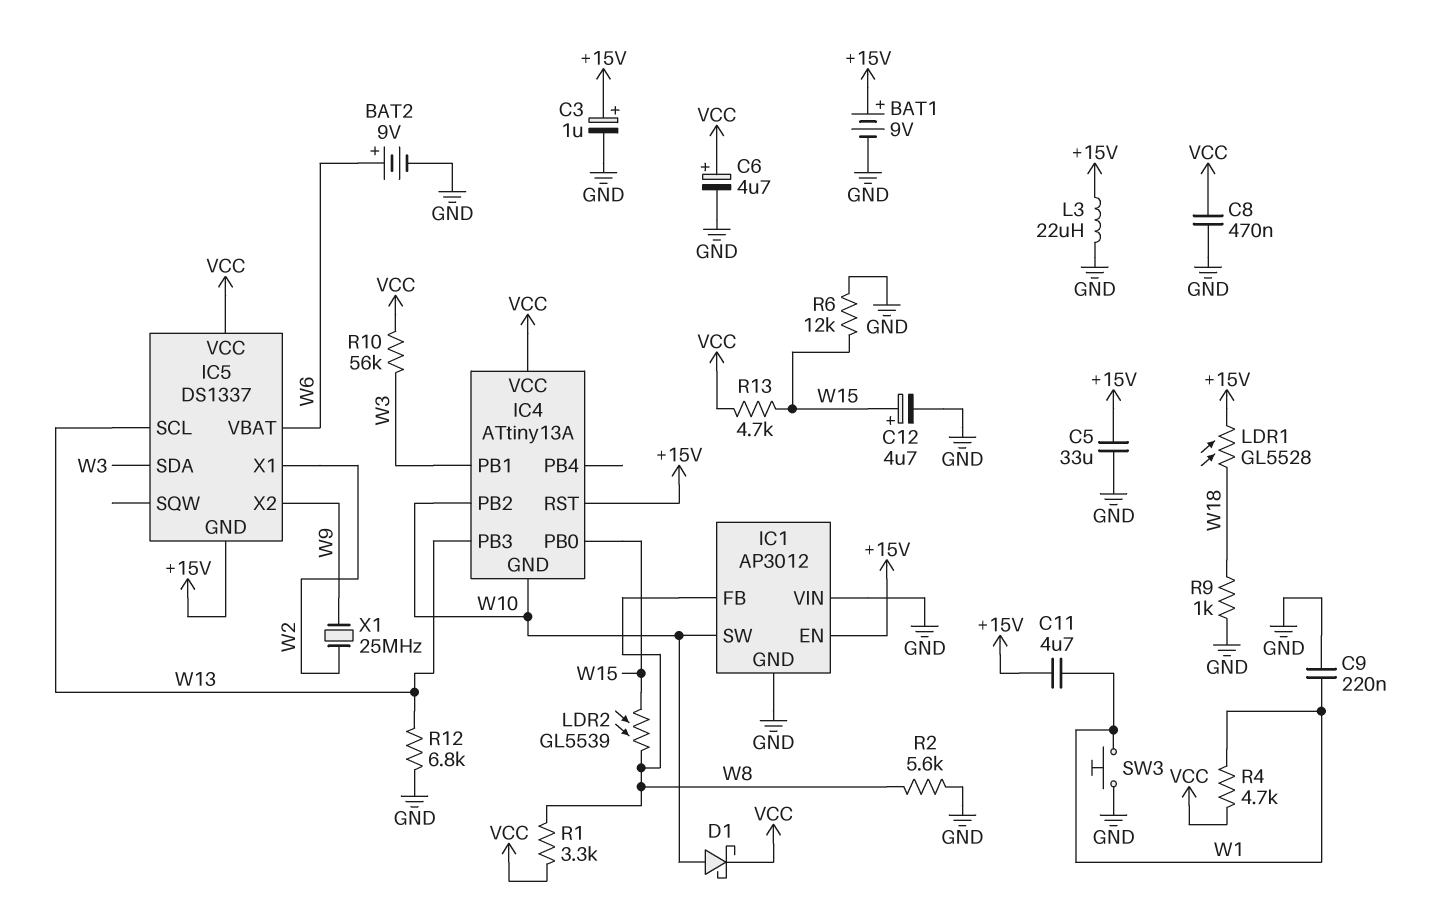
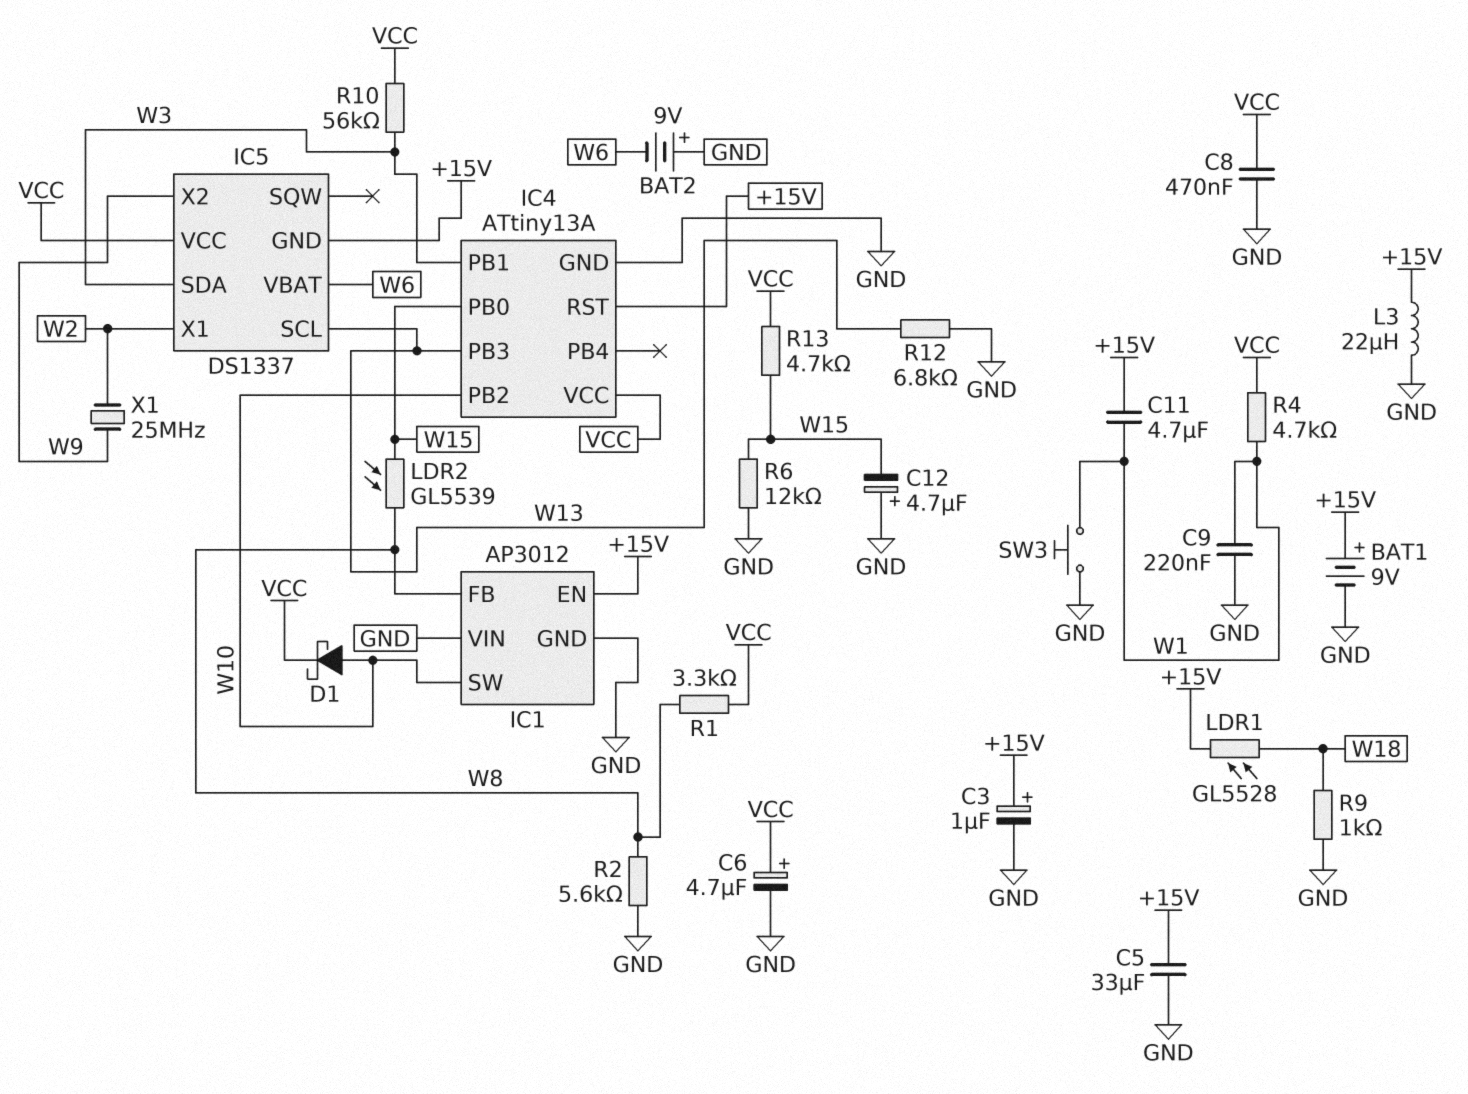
BAT2: 9V (plus W6, minus GND) -> 9V (plus GND, minus W6)
C12: 4.7uF (plus W15, minus GND) -> 4.7uF (plus GND, minus W15)
IC4 pin GND: W10 -> GND

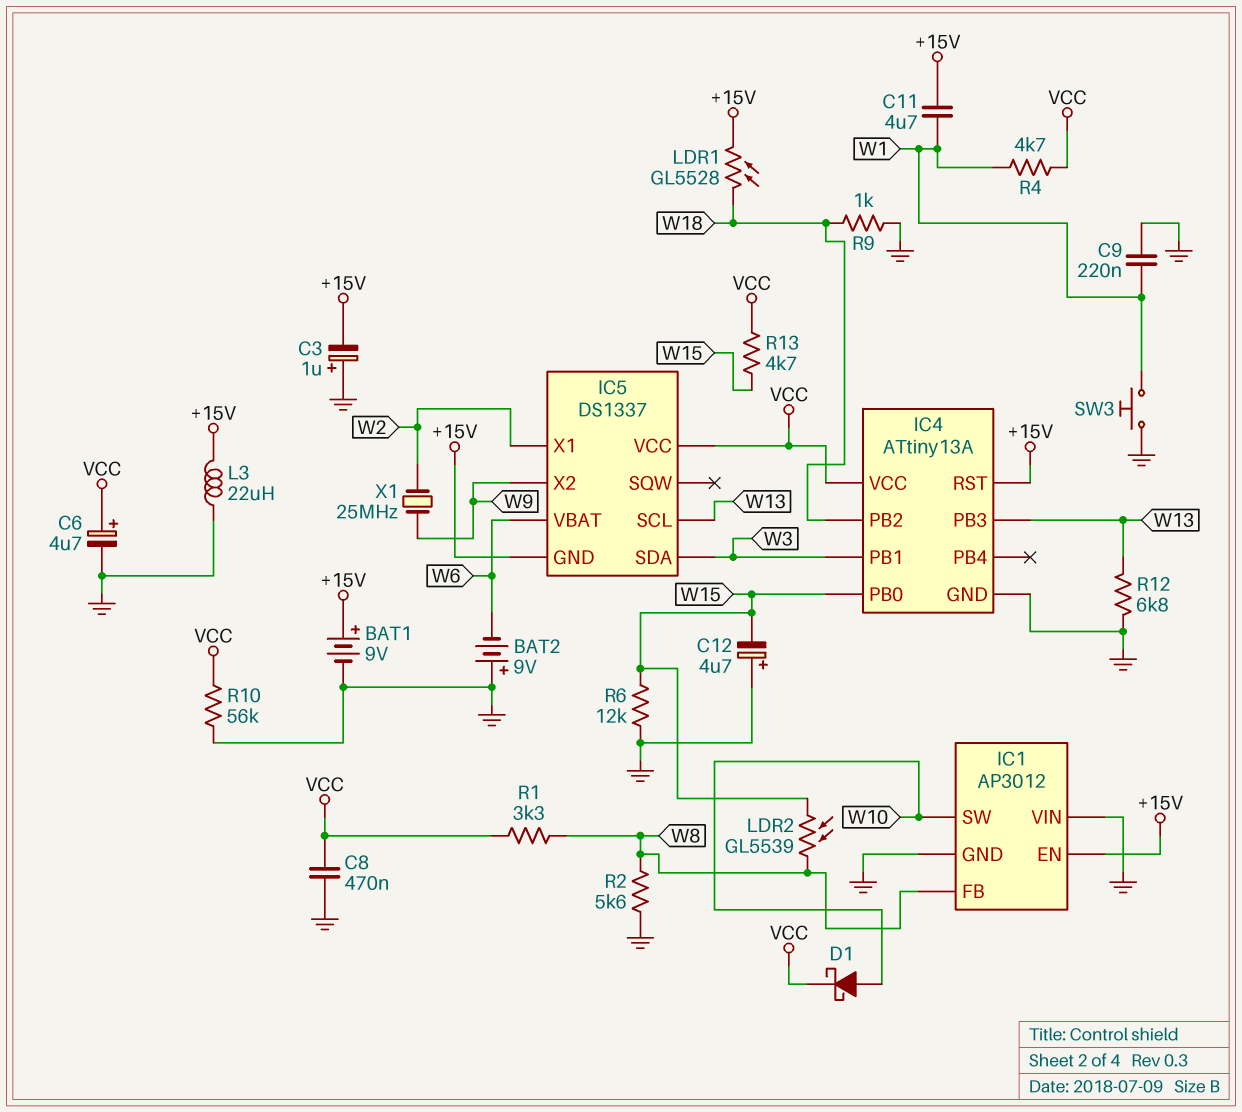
C3: 1uF (plus +15V, minus GND) -> 1uF (plus GND, minus +15V)
C5: 33uF (+15V, GND) -> none
IC4 pin PB2: W10 -> W18
R10: 56k (VCC, W3) -> 56k (GND, VCC)

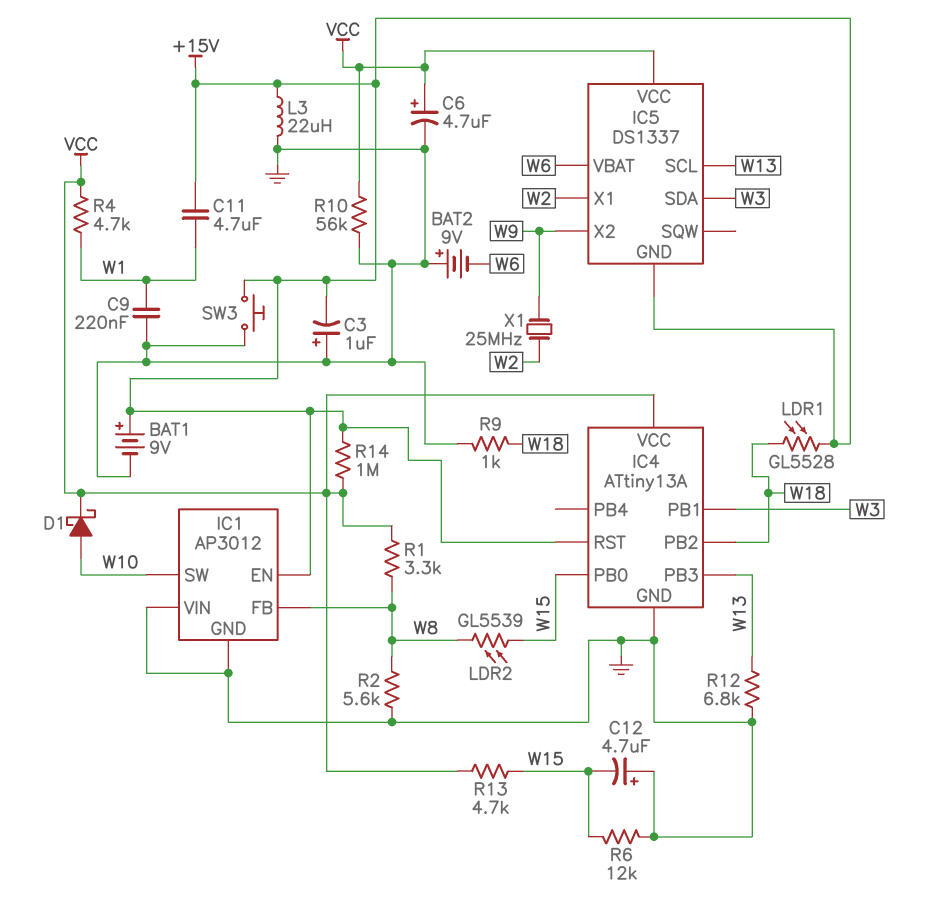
C8: 470nF (GND, VCC) -> none
R14: none -> 1M (+15V, VCC)
SW3: button (GND, W1) -> button (+15V, GND)

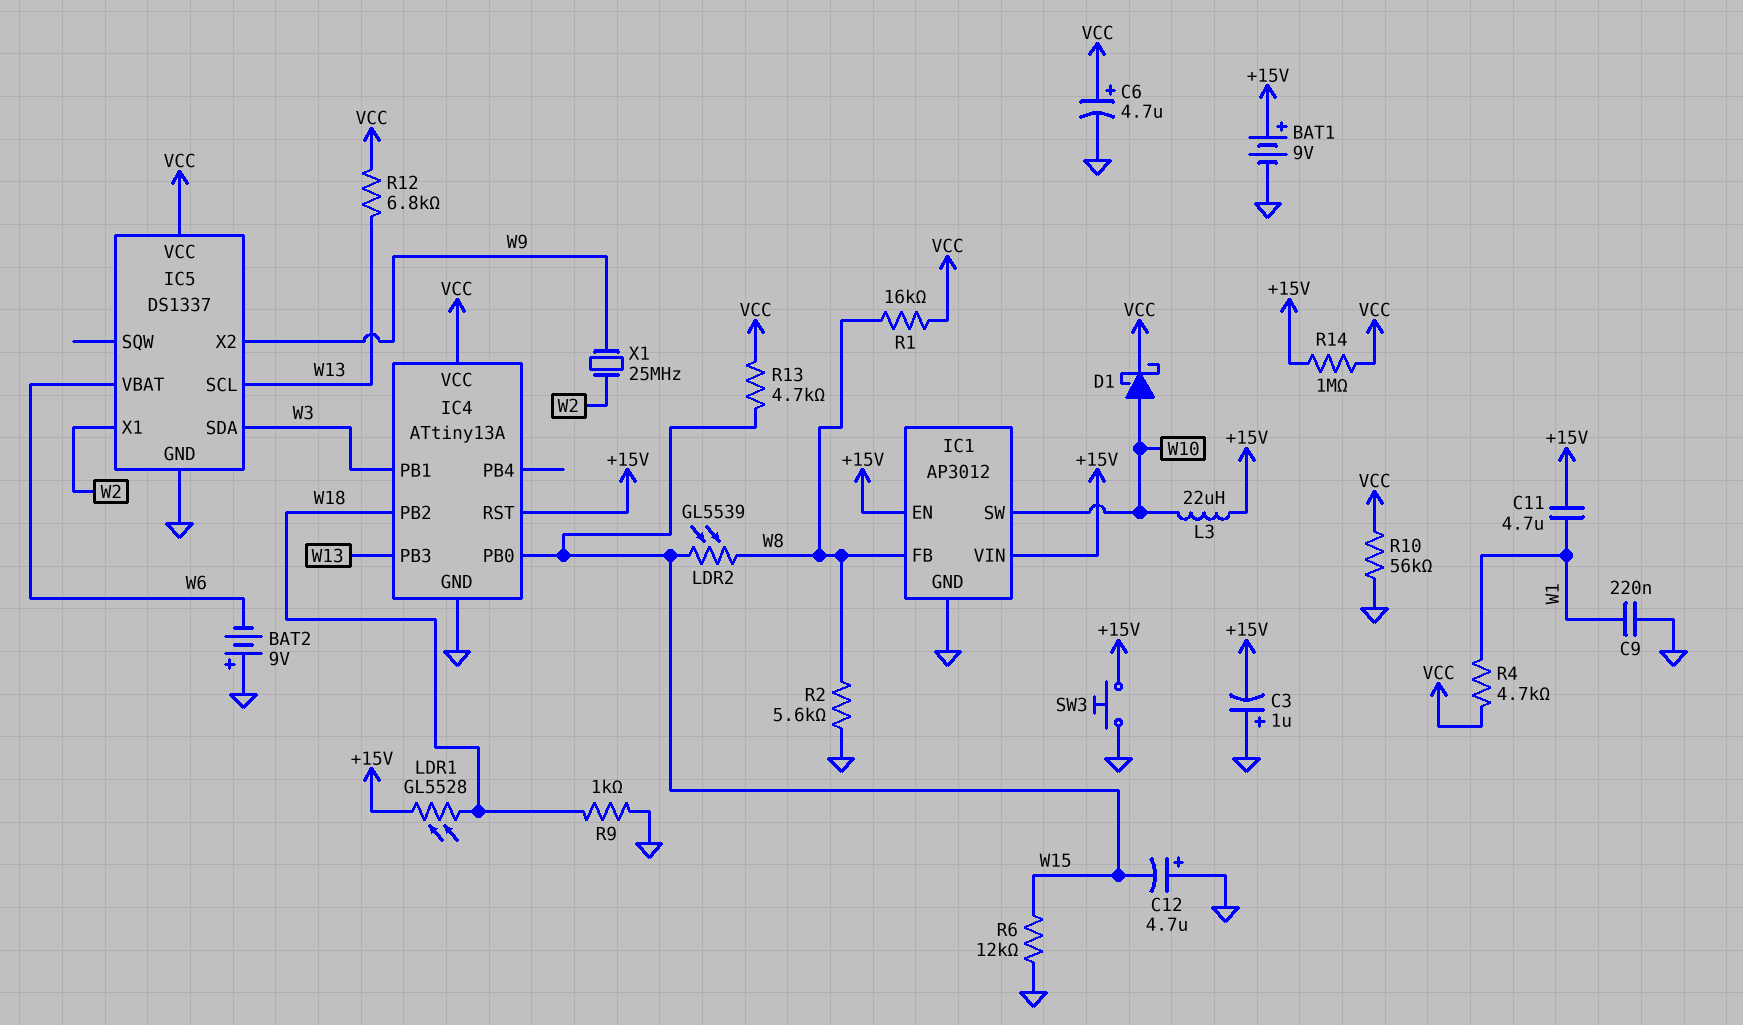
IC1 pin VIN: GND -> +15V
IC5 pin GND: +15V -> GND
L3: 22uH (+15V, GND) -> 22uH (+15V, W10)
R1: 3.3k (VCC, W8) -> 16k (VCC, W8)
R12: 6.8k (GND, W13) -> 6.8k (VCC, W13)

